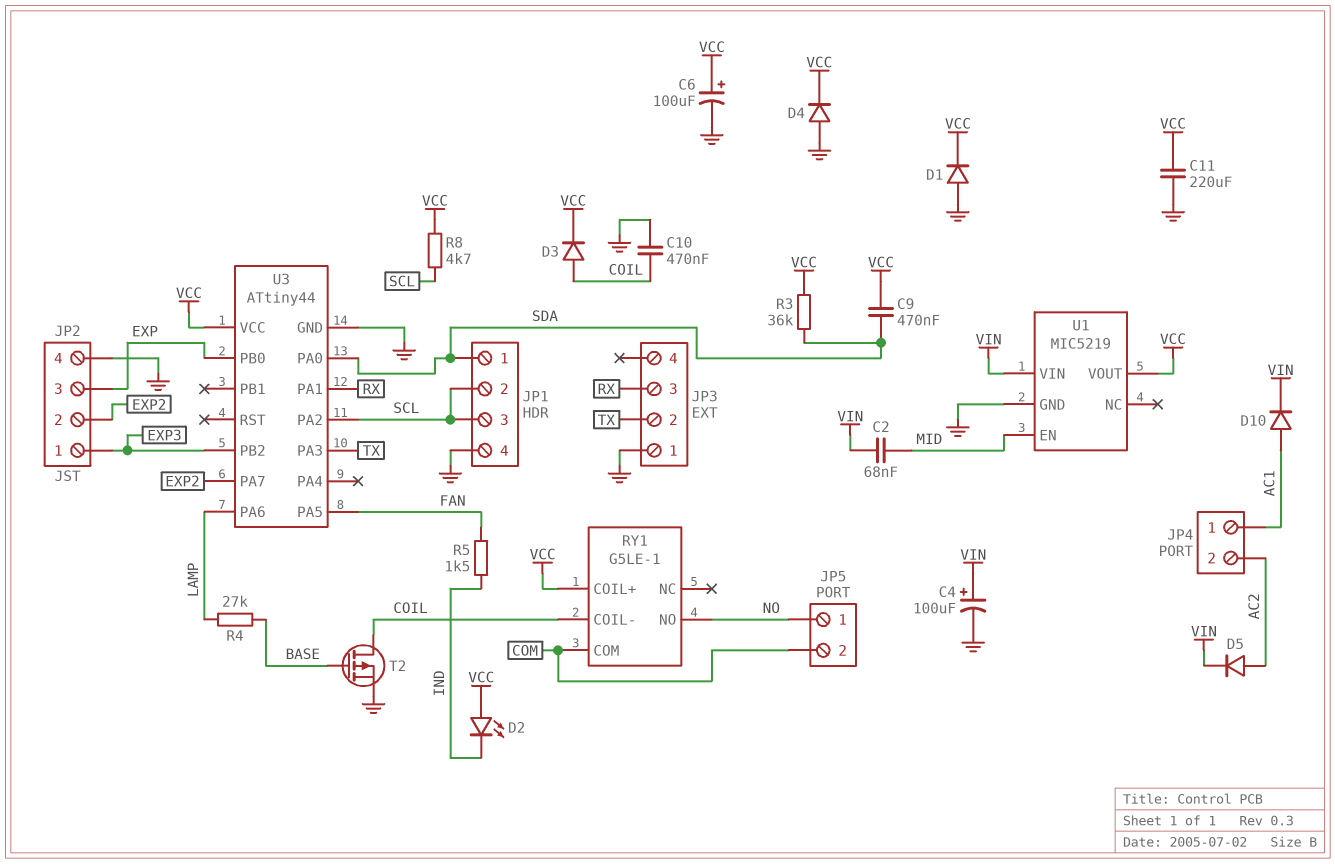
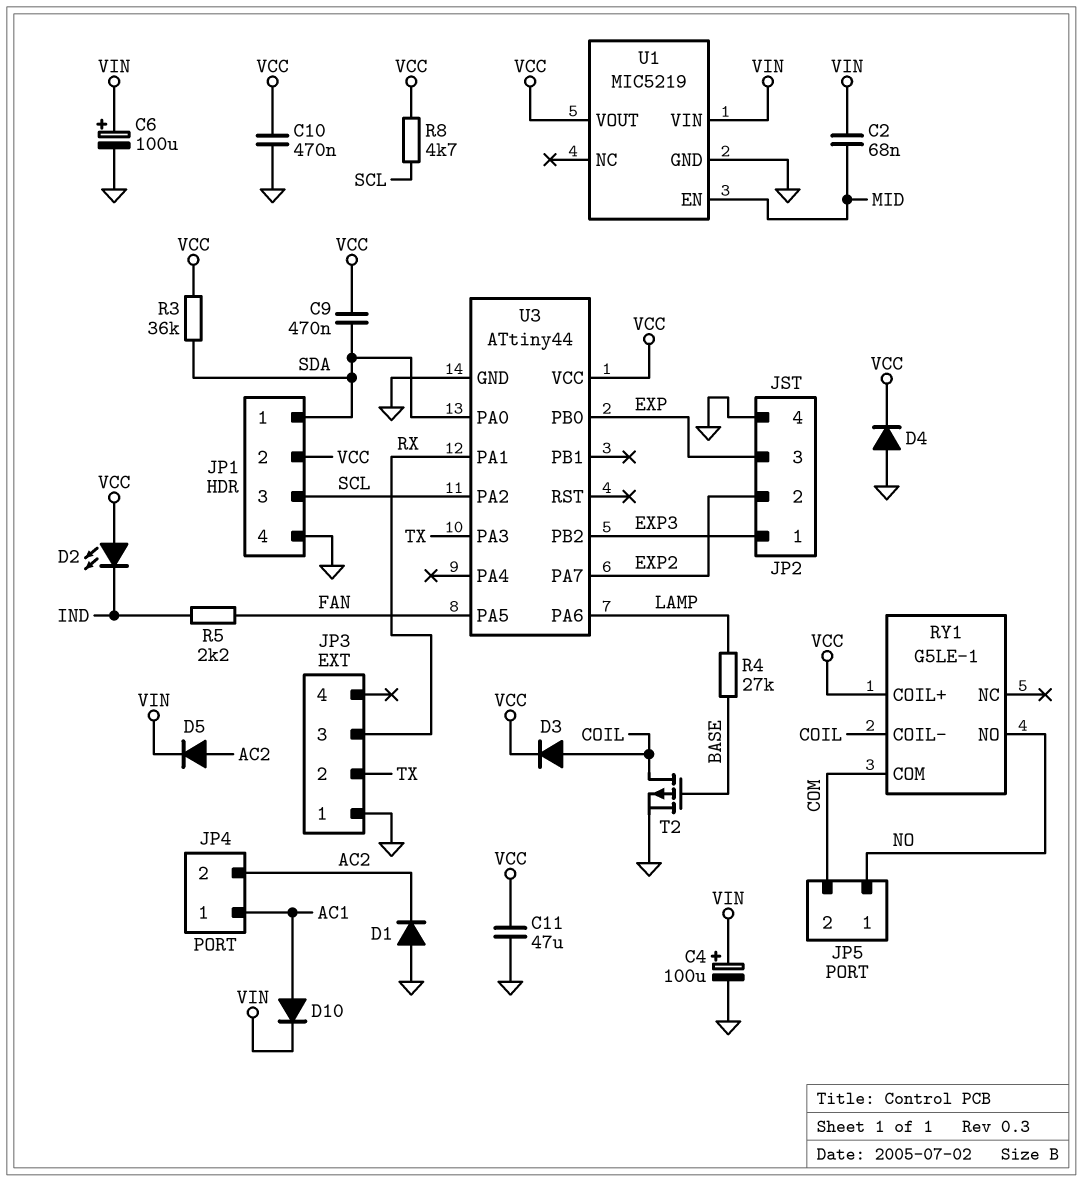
C6: 100uF (plus VCC, minus GND) -> 100uF (plus VIN, minus GND)
C10: 470nF (COIL, GND) -> 470nF (GND, VCC)
C11: 220uF (GND, VCC) -> 47uF (GND, VCC)
D1: diode (A GND, K VCC) -> diode (A GND, K AC2)
JP1 pin 2: SCL -> VCC
R5: 1.5k (FAN, IND) -> 2.2k (FAN, IND)

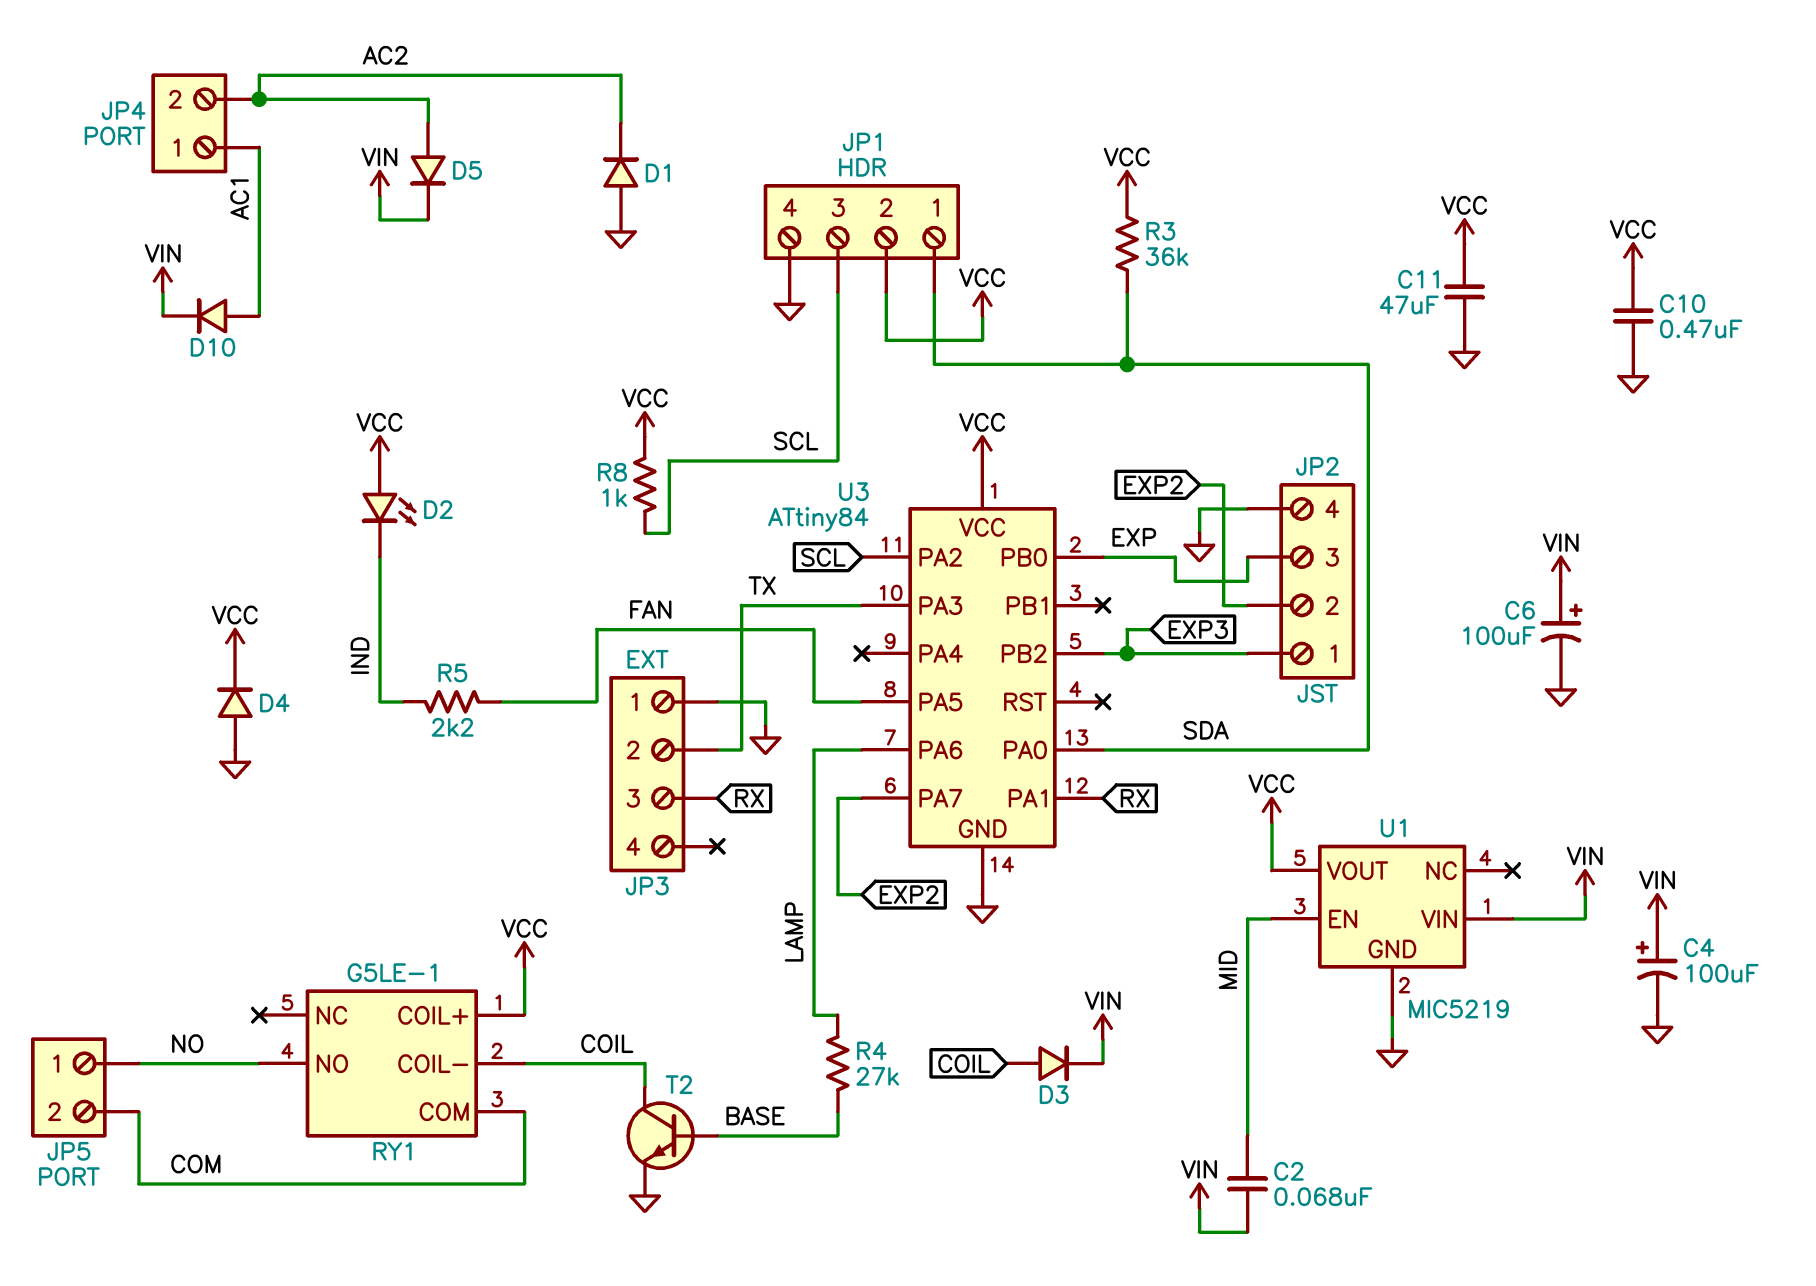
C9: 470nF (SDA, VCC) -> none
D3: diode (A COIL, K VCC) -> diode (A COIL, K VIN)
R8: 4.7k (SCL, VCC) -> 1k (SCL, VCC)
T2: PMOS (G BASE, D COIL, S GND) -> NPN (B BASE, C COIL, E GND)
U3: ATtiny44 -> ATtiny84

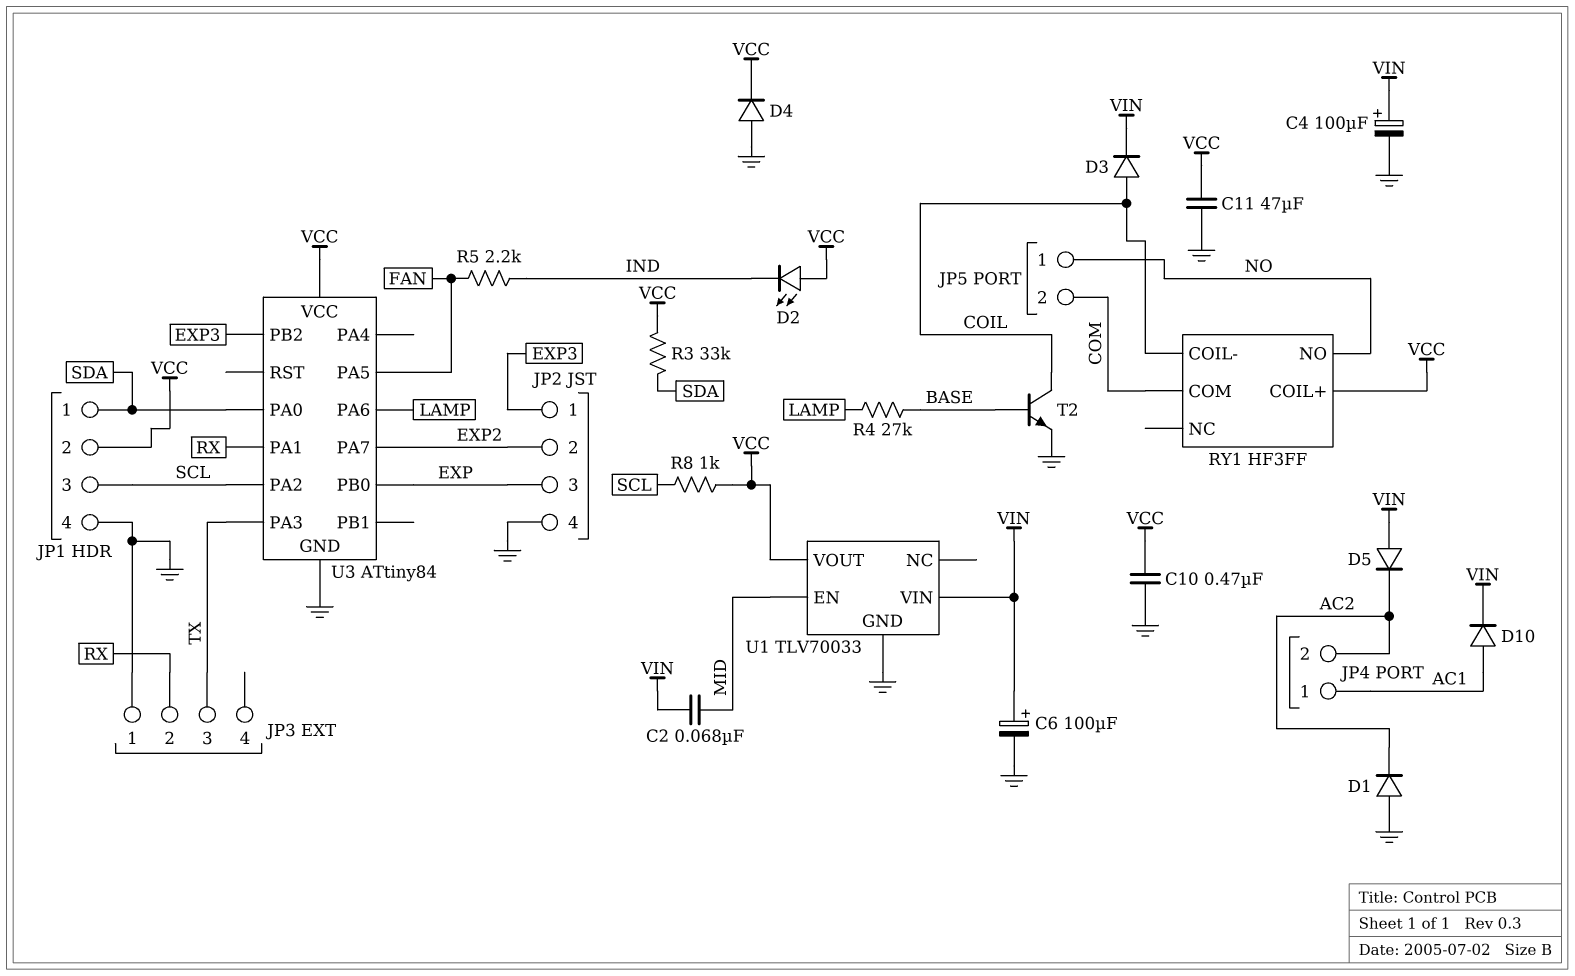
D5: diode (A AC2, K VIN) -> diode (A VIN, K AC2)
JP3 pin 2: TX -> RX
JP3 pin 3: RX -> TX
R3: 36k (SDA, VCC) -> 33k (SDA, VCC)
RY1: G5LE-1 -> HF3FF
U1: MIC5219 -> TLV70033

